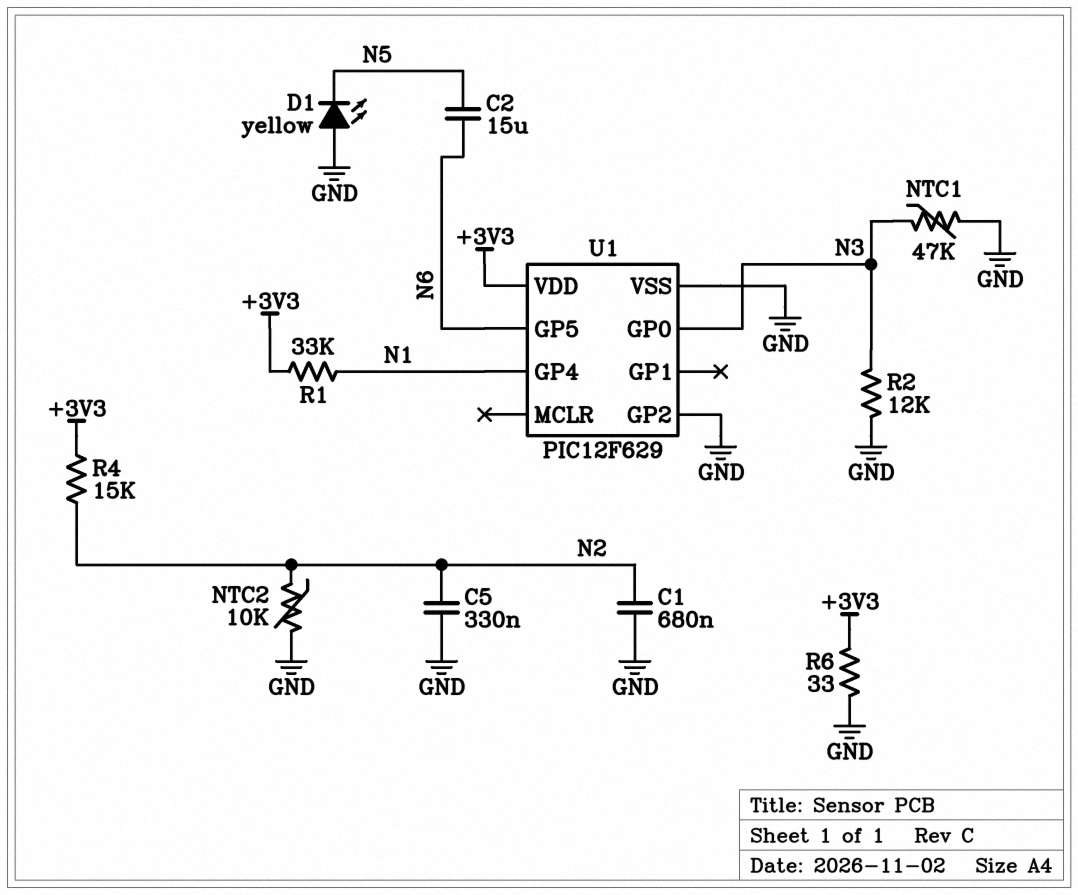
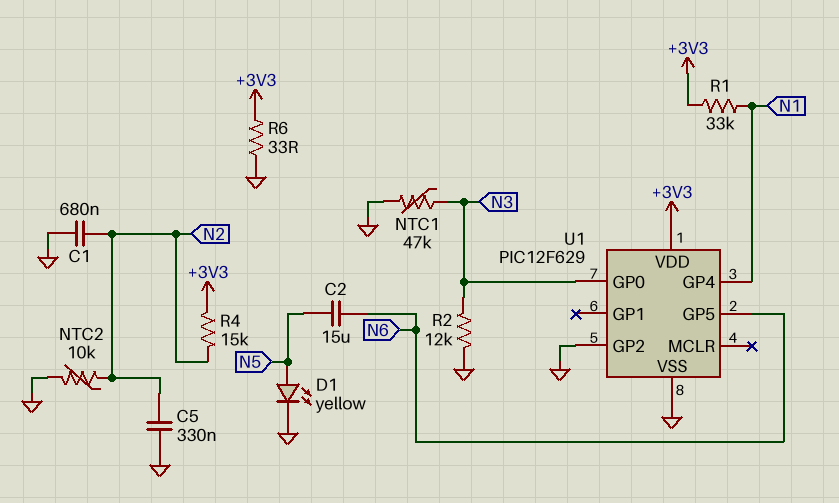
D1: LED yellow (A GND, K N5) -> LED yellow (A N5, K GND)

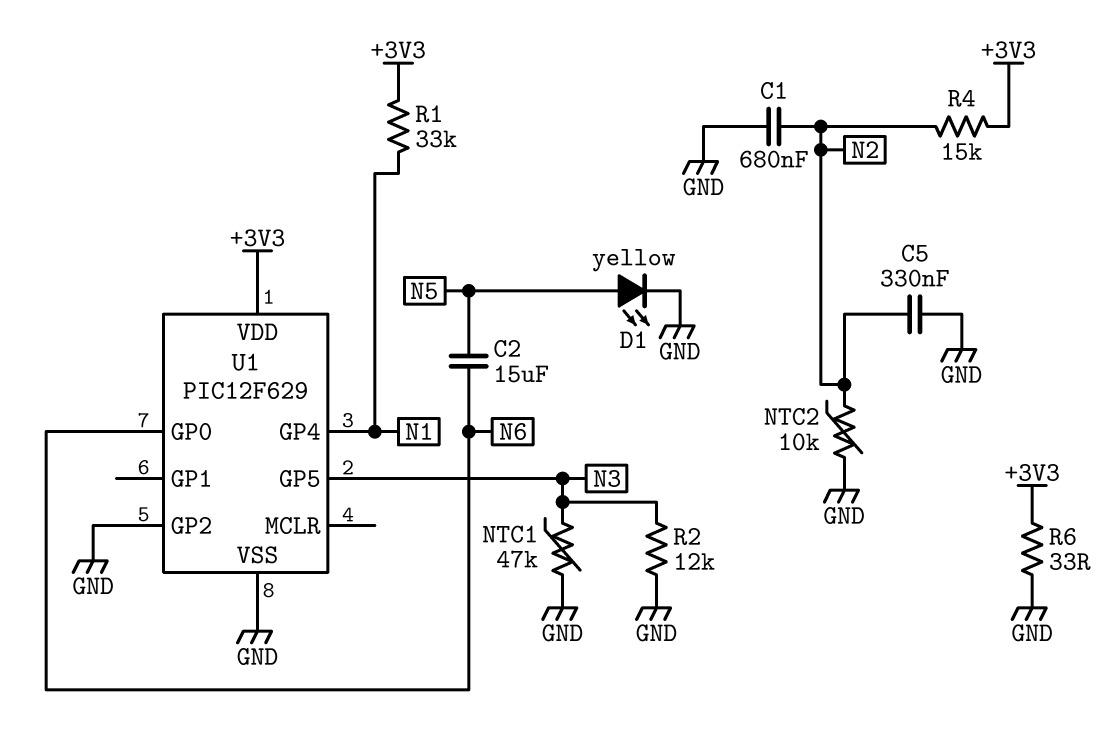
U1 pin GP0: N3 -> N6
U1 pin GP5: N6 -> N3

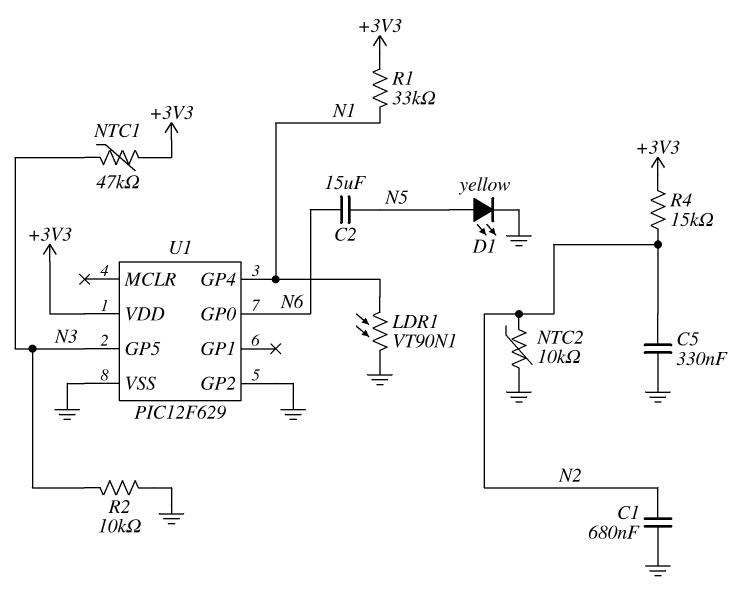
LDR1: none -> VT90N1 (GND, N1)
NTC1: 47k (GND, N3) -> 47k (+3V3, N3)
R2: 12k (GND, N3) -> 10k (GND, N3)
R6: 33 (+3V3, GND) -> none

